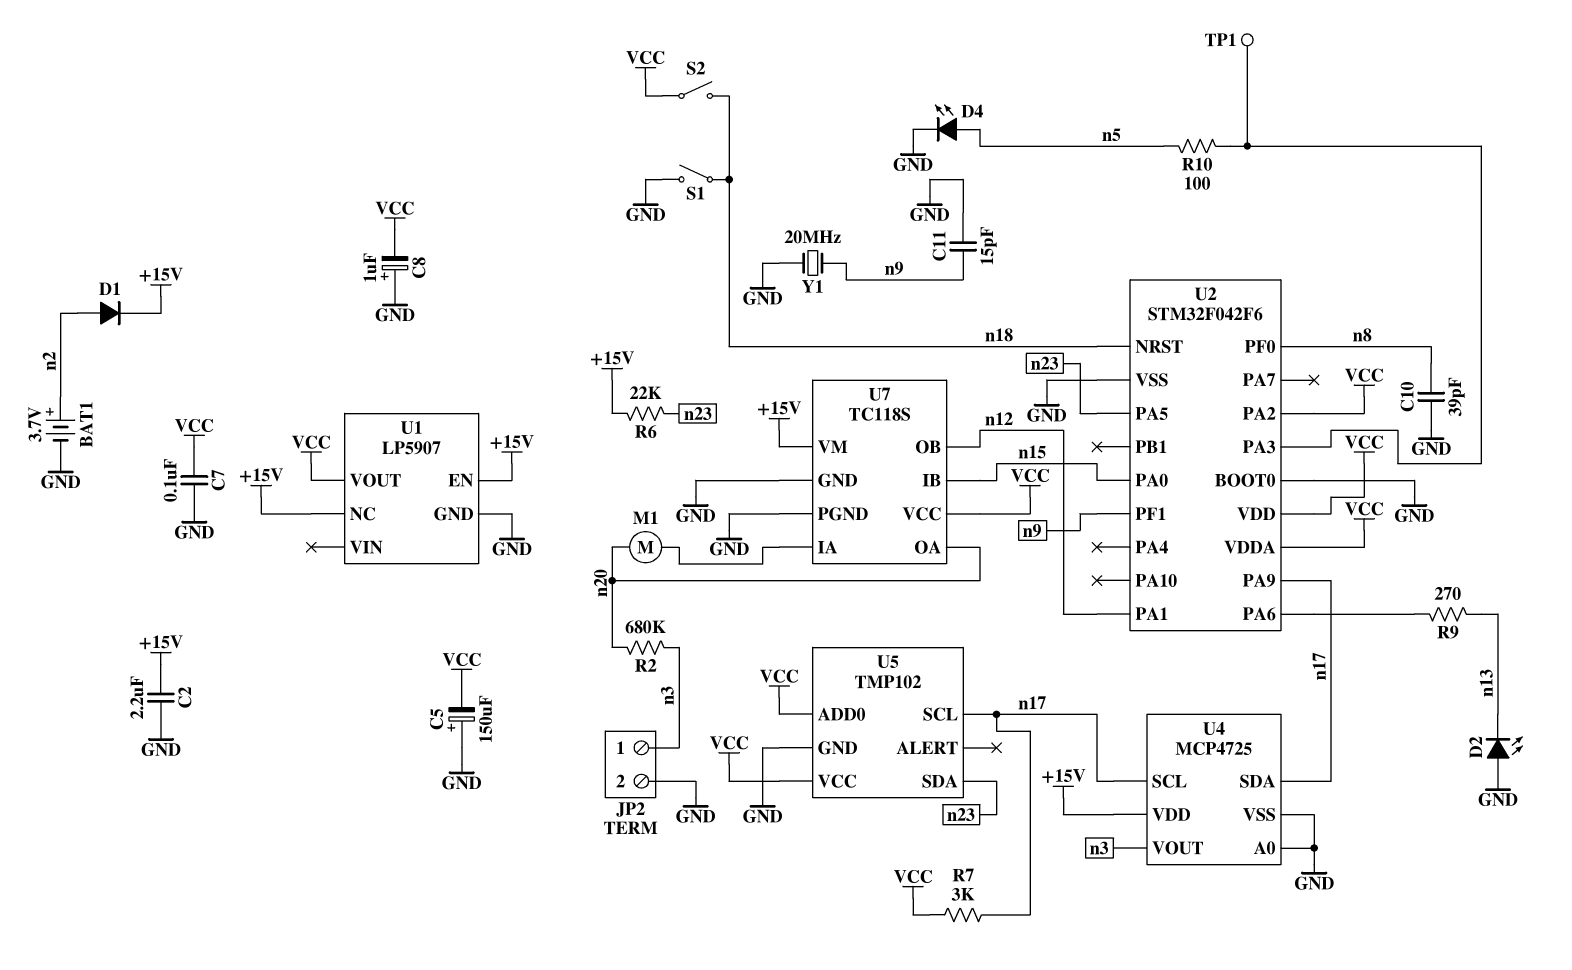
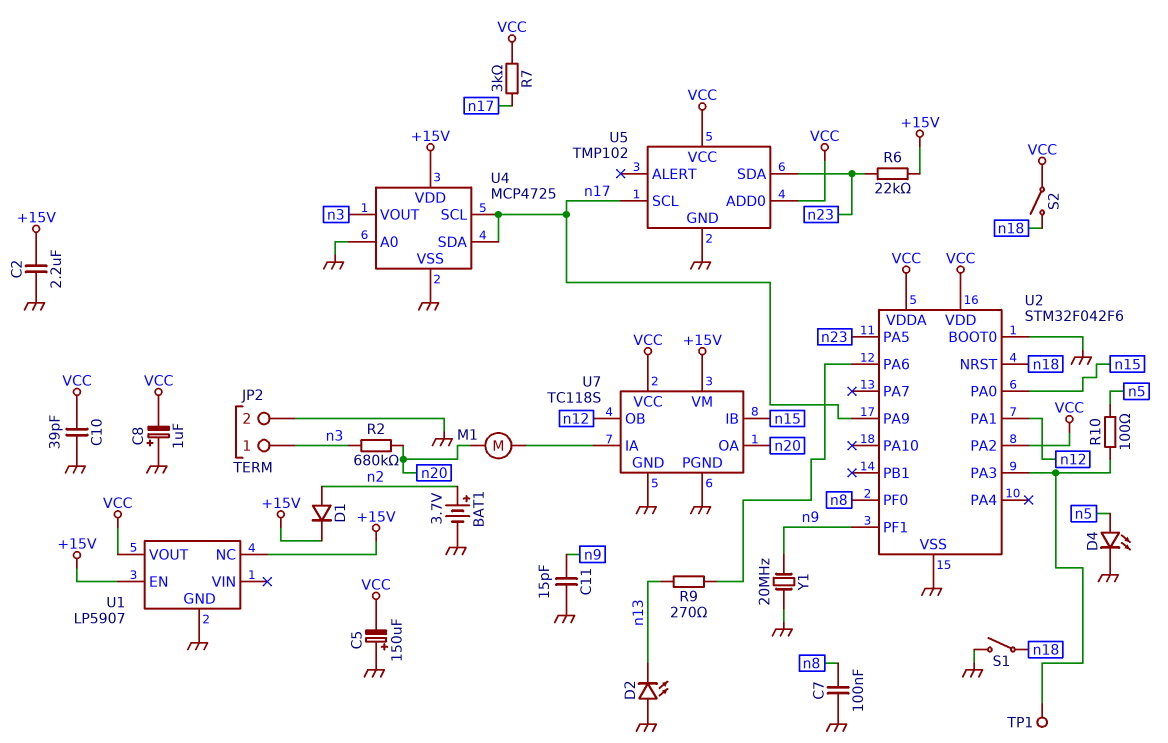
C7: 100nF (GND, VCC) -> 100nF (GND, n8)
C10: 39pF (GND, n8) -> 39pF (GND, VCC)

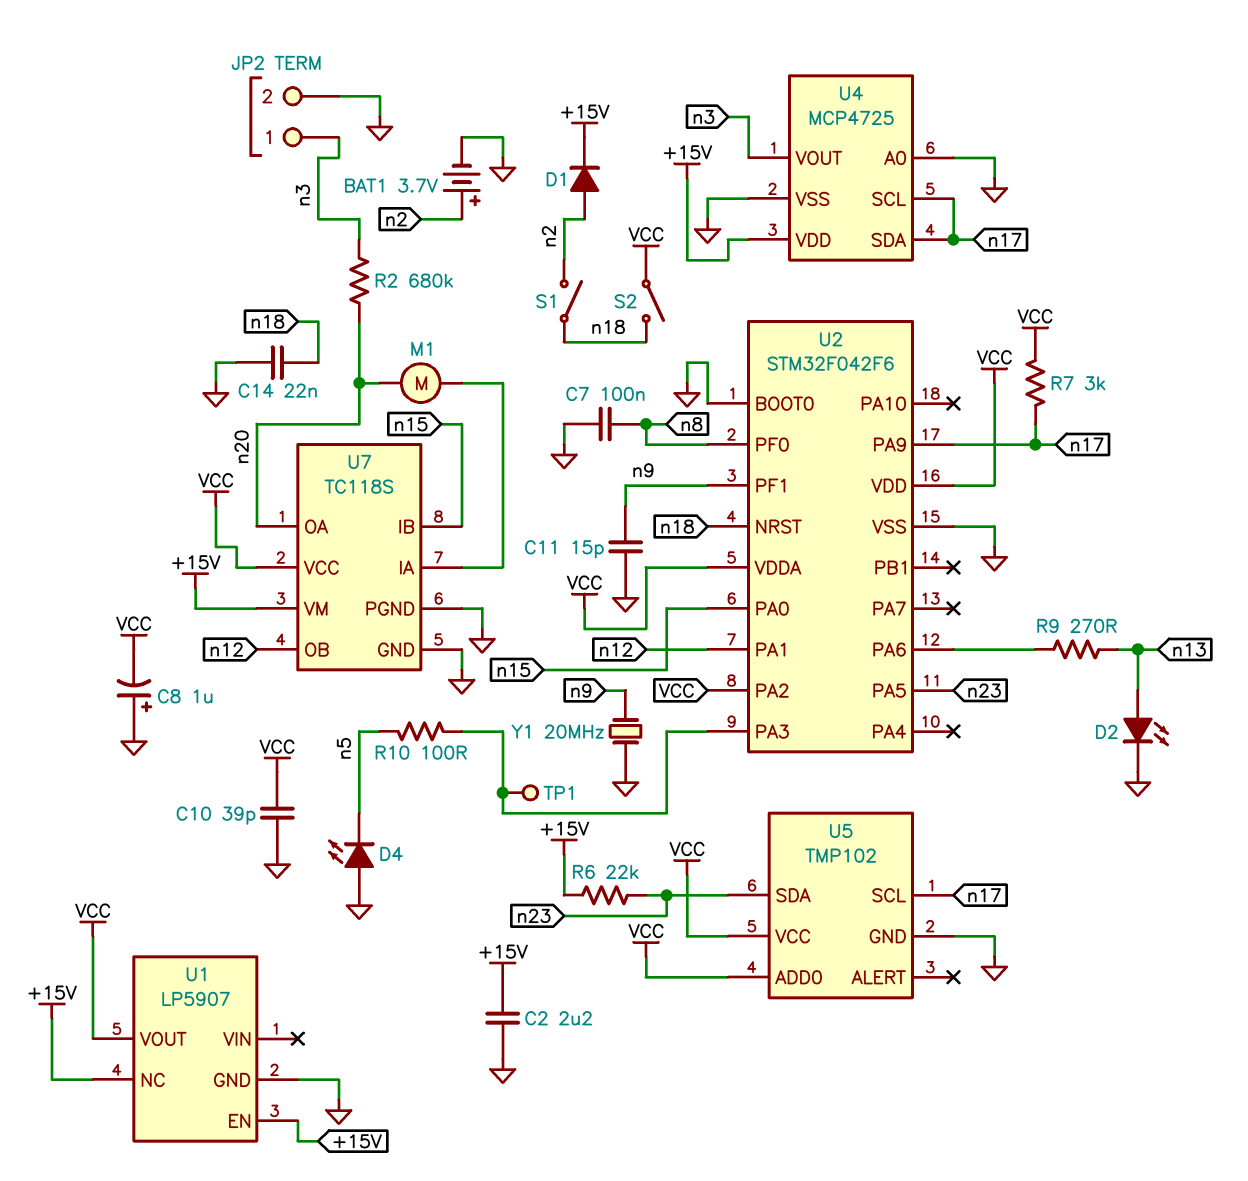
C5: 150uF (plus GND, minus VCC) -> none
C14: none -> 22nF (GND, n18)
D2: LED (A GND, K n13) -> LED (A n13, K GND)
D4: LED (A n5, K GND) -> LED (A GND, K n5)
S1: switch (GND, n18) -> switch (n2, n18)

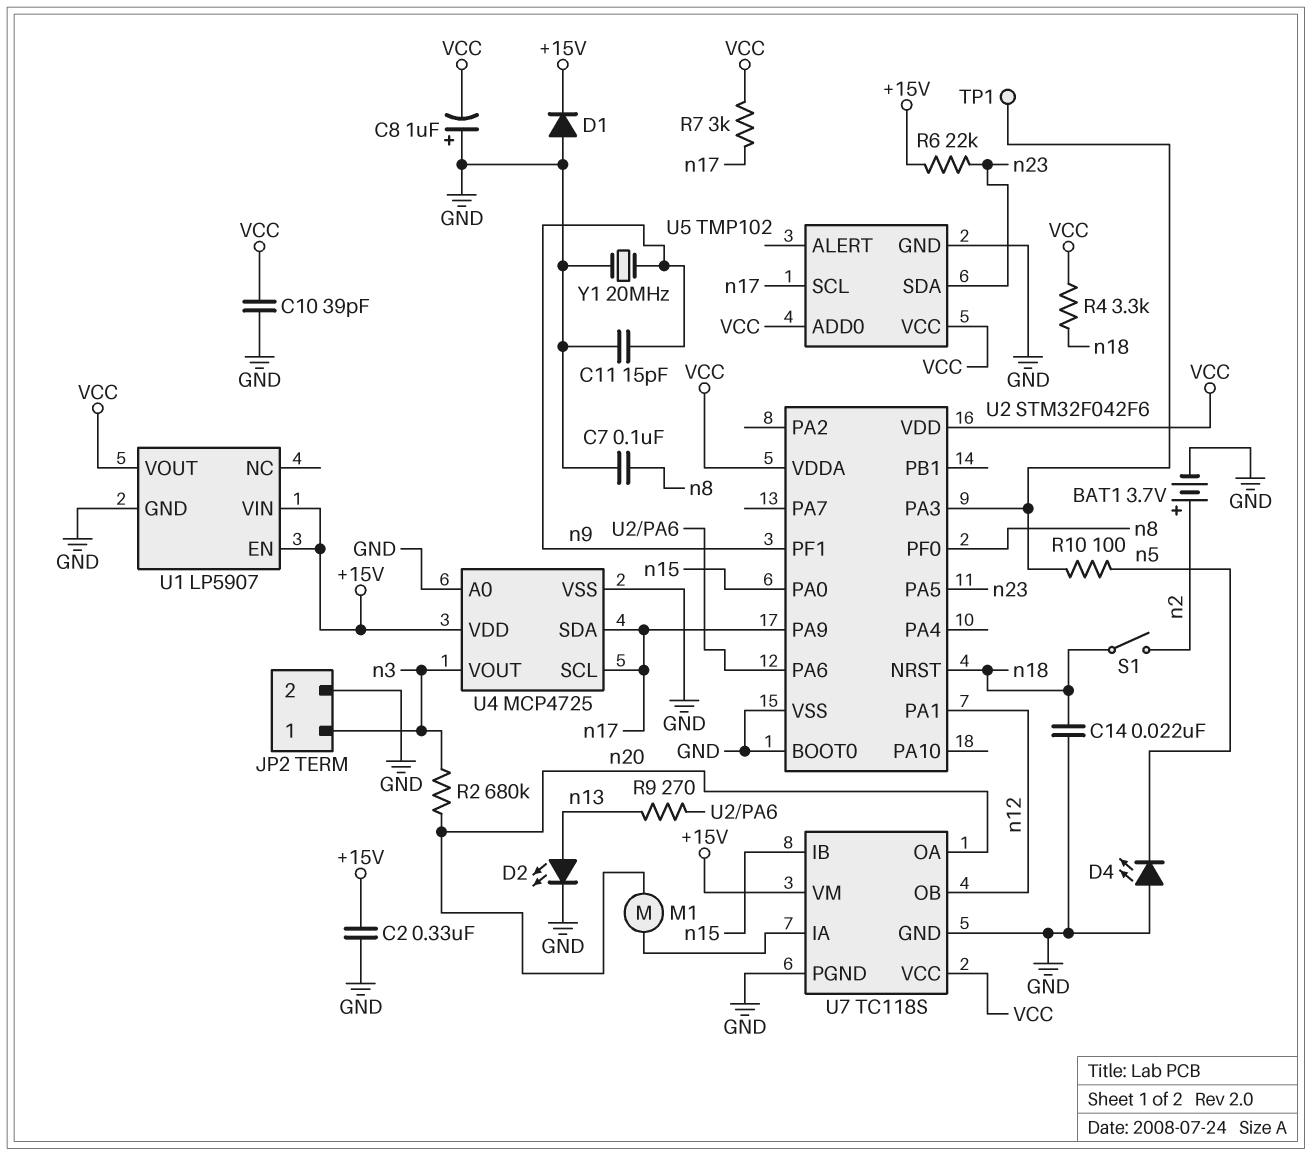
C2: 2.2uF (+15V, GND) -> 330nF (+15V, GND)
D1: diode (A n2, K +15V) -> diode (A GND, K +15V)
R4: none -> 3.3k (VCC, n18)
S2: switch (VCC, n18) -> none
U1 pin NC: +15V -> none
U1 pin VIN: none -> +15V
U2 pin PA2: VCC -> none

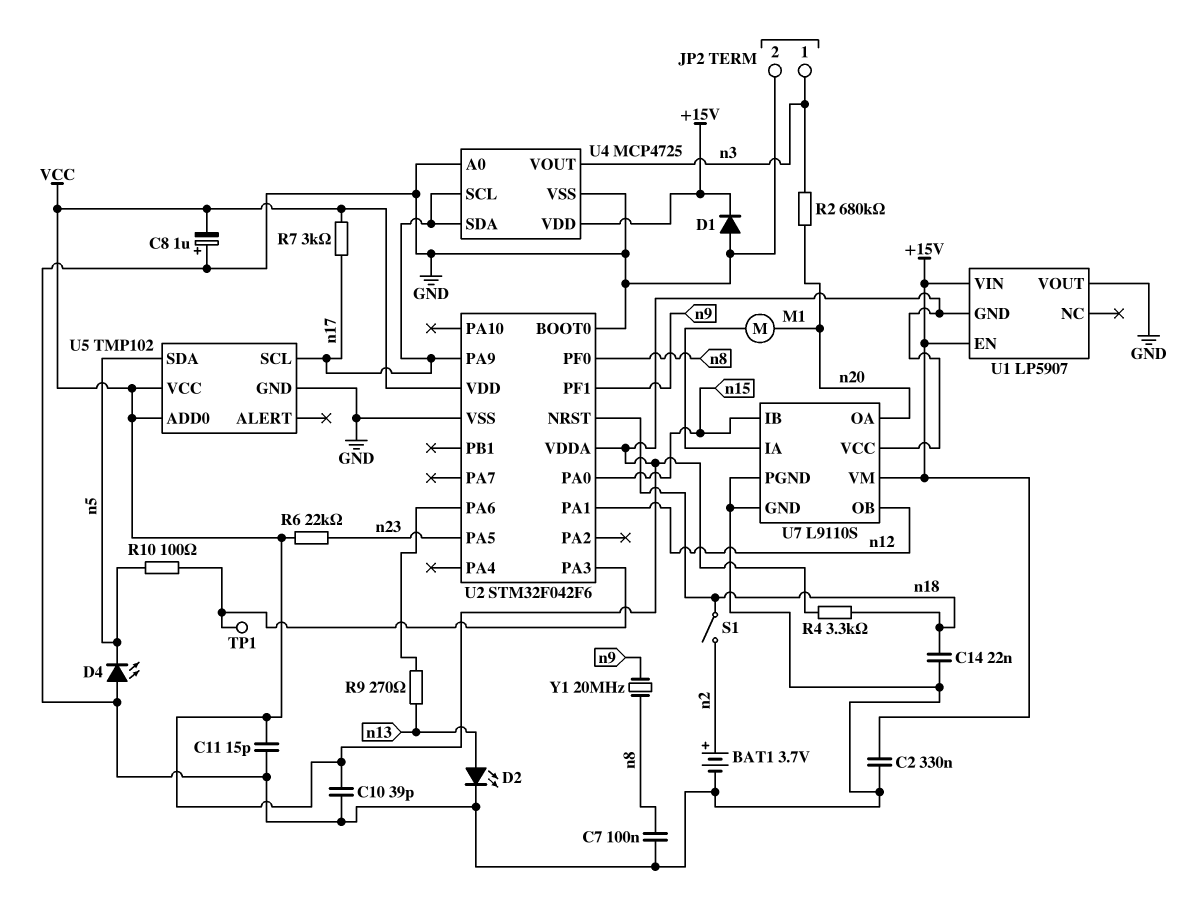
C11: 15pF (GND, n9) -> 15pF (GND, VCC)
R6: 22k (+15V, n23) -> 22k (VCC, n23)
U1 pin GND: GND -> VCC
U1 pin VOUT: VCC -> GND
U5 pin SDA: n23 -> n5
U7: TC118S -> L9110S
Y1: 20MHz (GND, n9) -> 20MHz (n8, n9)

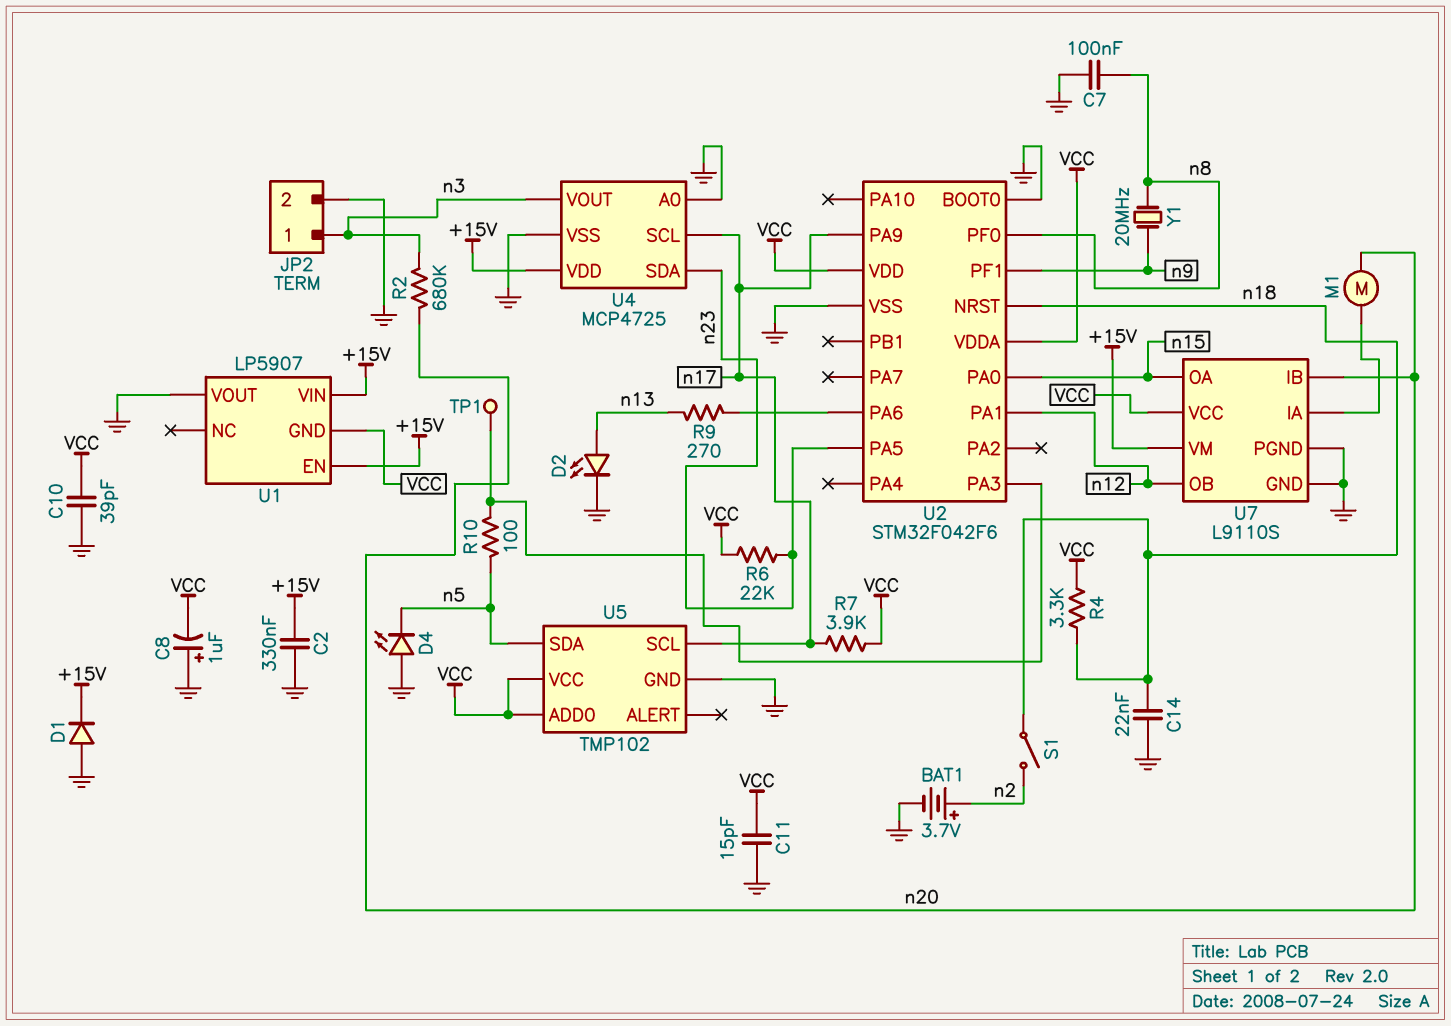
R7: 3k (VCC, n17) -> 3.9k (VCC, n17)
U4 pin SDA: n17 -> n23
U7 pin IB: n15 -> n20
U7 pin OA: n20 -> n15

